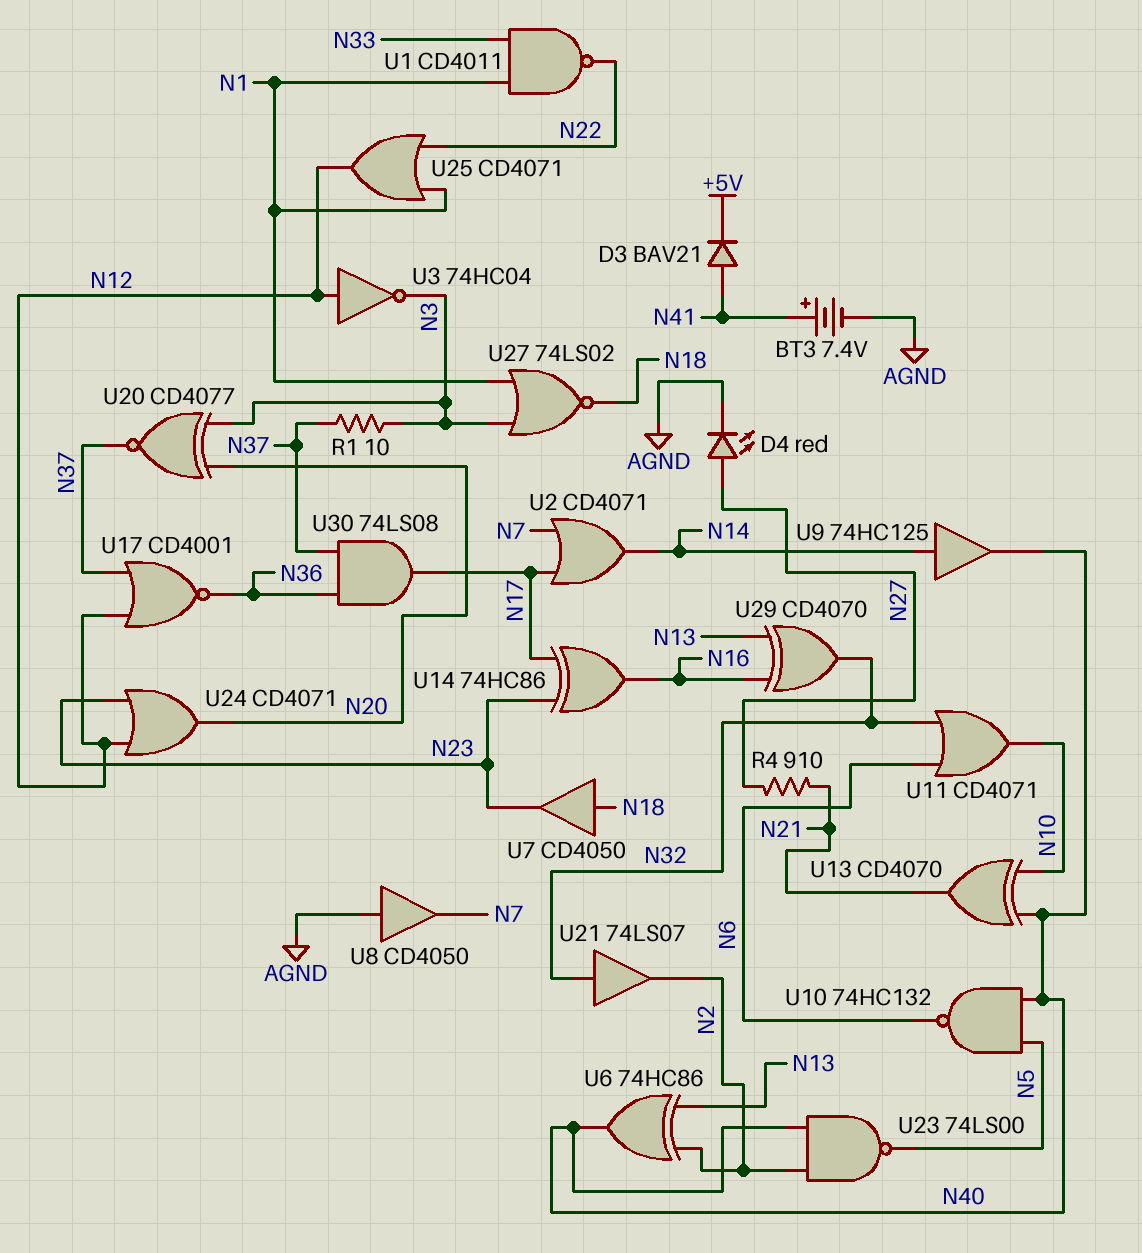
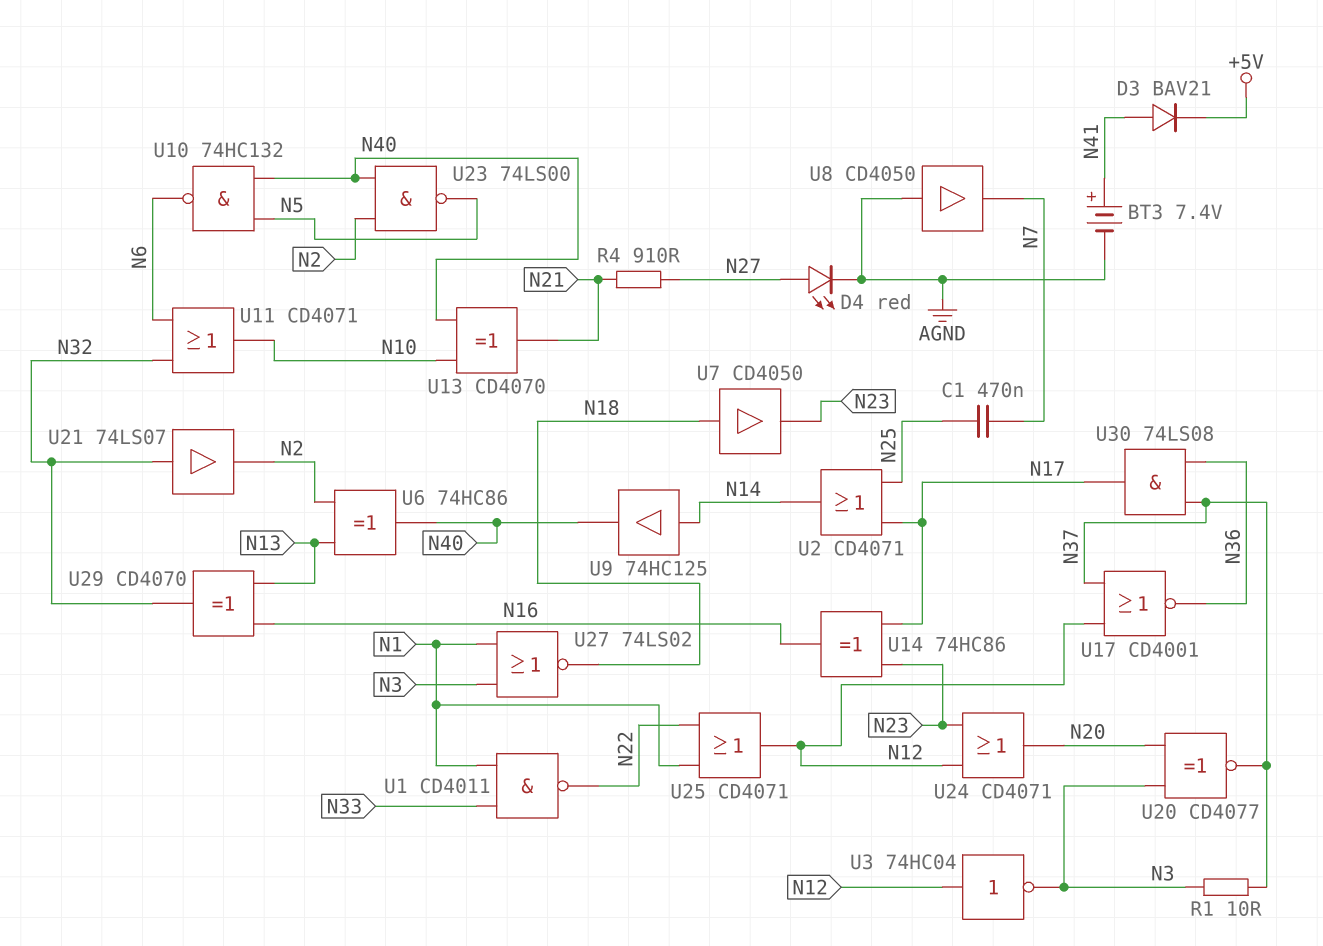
C1: none -> 470nF (N7, N25)
U2: OR CD4071 (in N7, in N17, out N14) -> OR CD4071 (in N17, in N25, out N14)

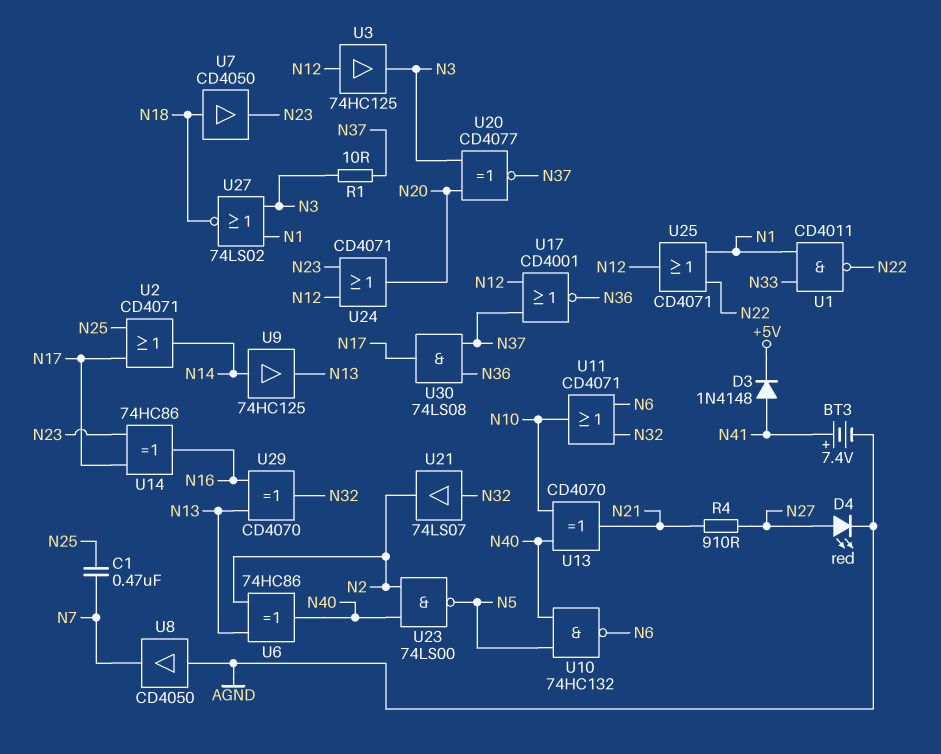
D3: diode BAV21 (A N41, K +5V) -> diode 1N4148 (A N41, K +5V)
U3: NOT 74HC04 (in N12, out N3) -> buffer 74HC125 (in N12, out N3)
U9: buffer 74HC125 (in N14, out N40) -> buffer 74HC125 (in N14, out N13)

